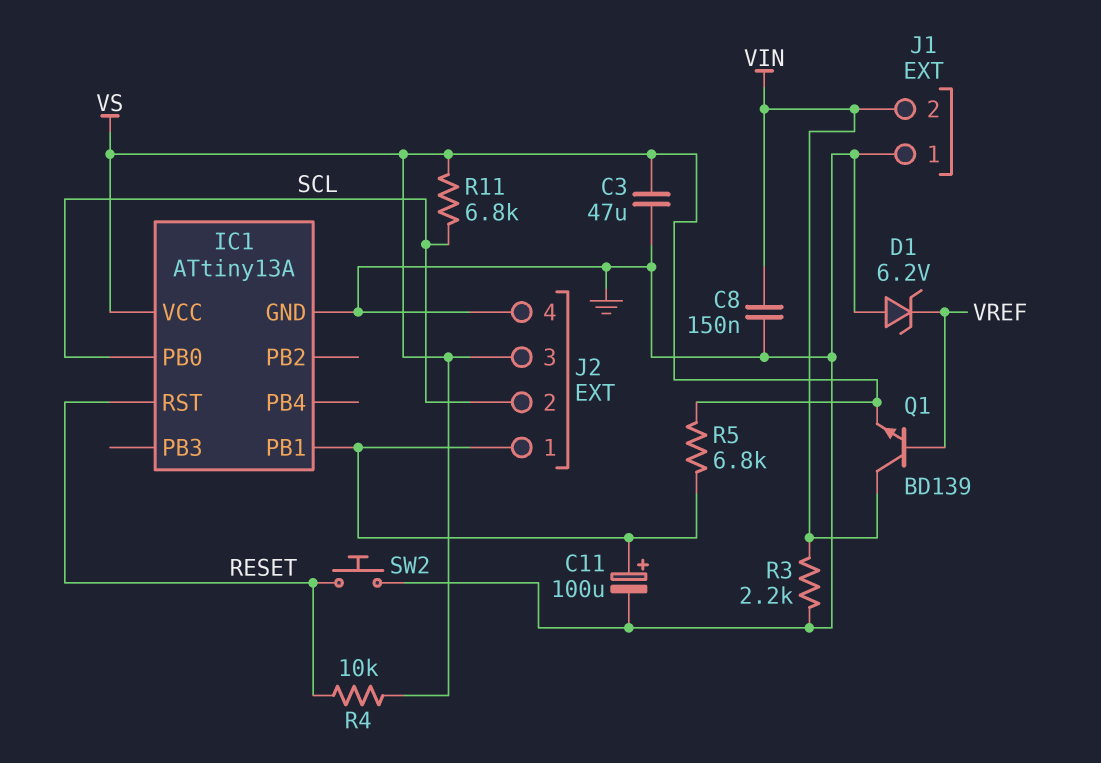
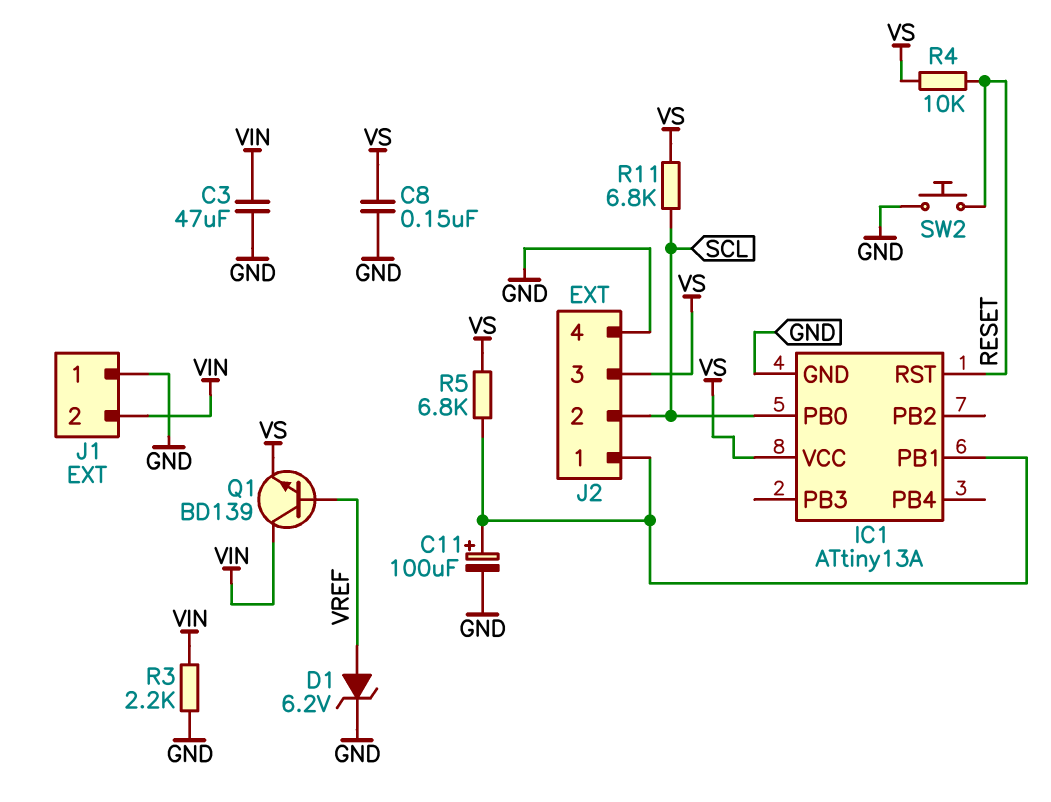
C3: 47uF (GND, VS) -> 47uF (GND, VIN)
C8: 150nF (GND, VIN) -> 150nF (GND, VS)
D1: zener 6.2V (A GND, K VREF) -> zener 6.2V (A VREF, K GND)

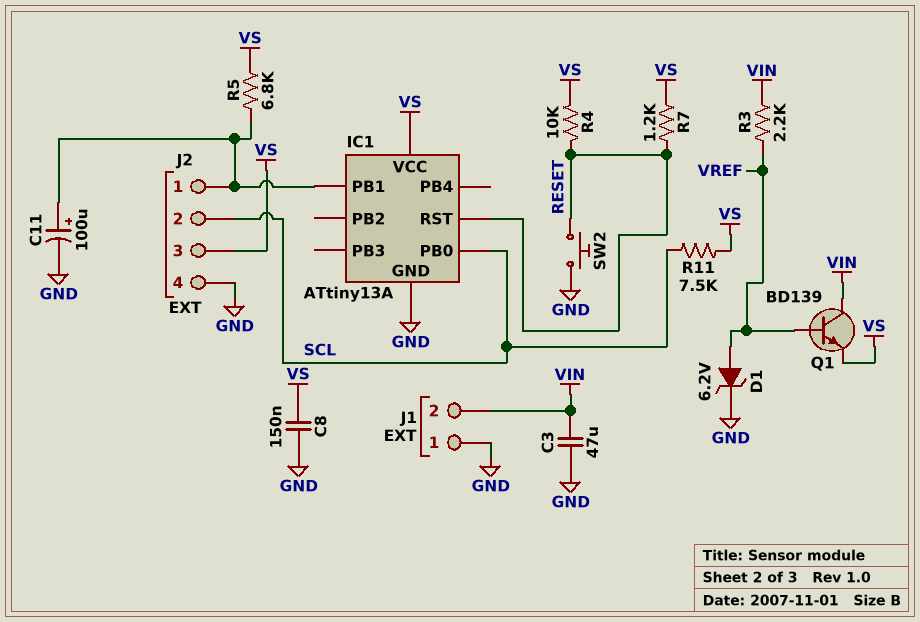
R3: 2.2k (GND, VIN) -> 2.2k (VIN, VREF)
R7: none -> 1.2k (RESET, VS)
R11: 6.8k (SCL, VS) -> 7.5k (SCL, VS)

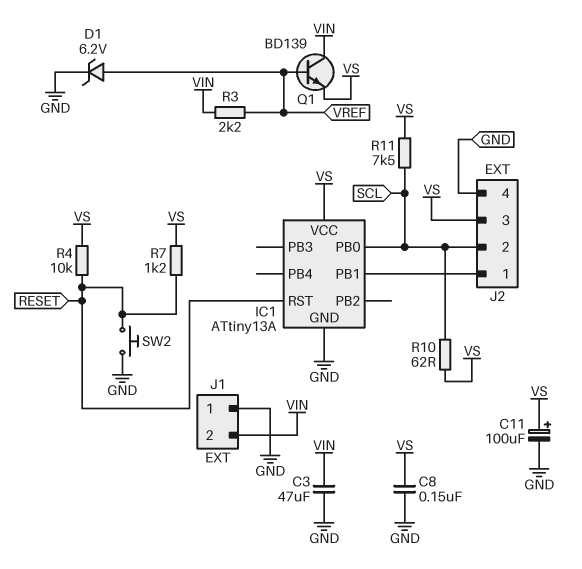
C11: 100uF (plus IC1/PB1, minus GND) -> 100uF (plus VS, minus GND)
R5: 6.8k (IC1/PB1, VS) -> none
R10: none -> 62 (SCL, VS)

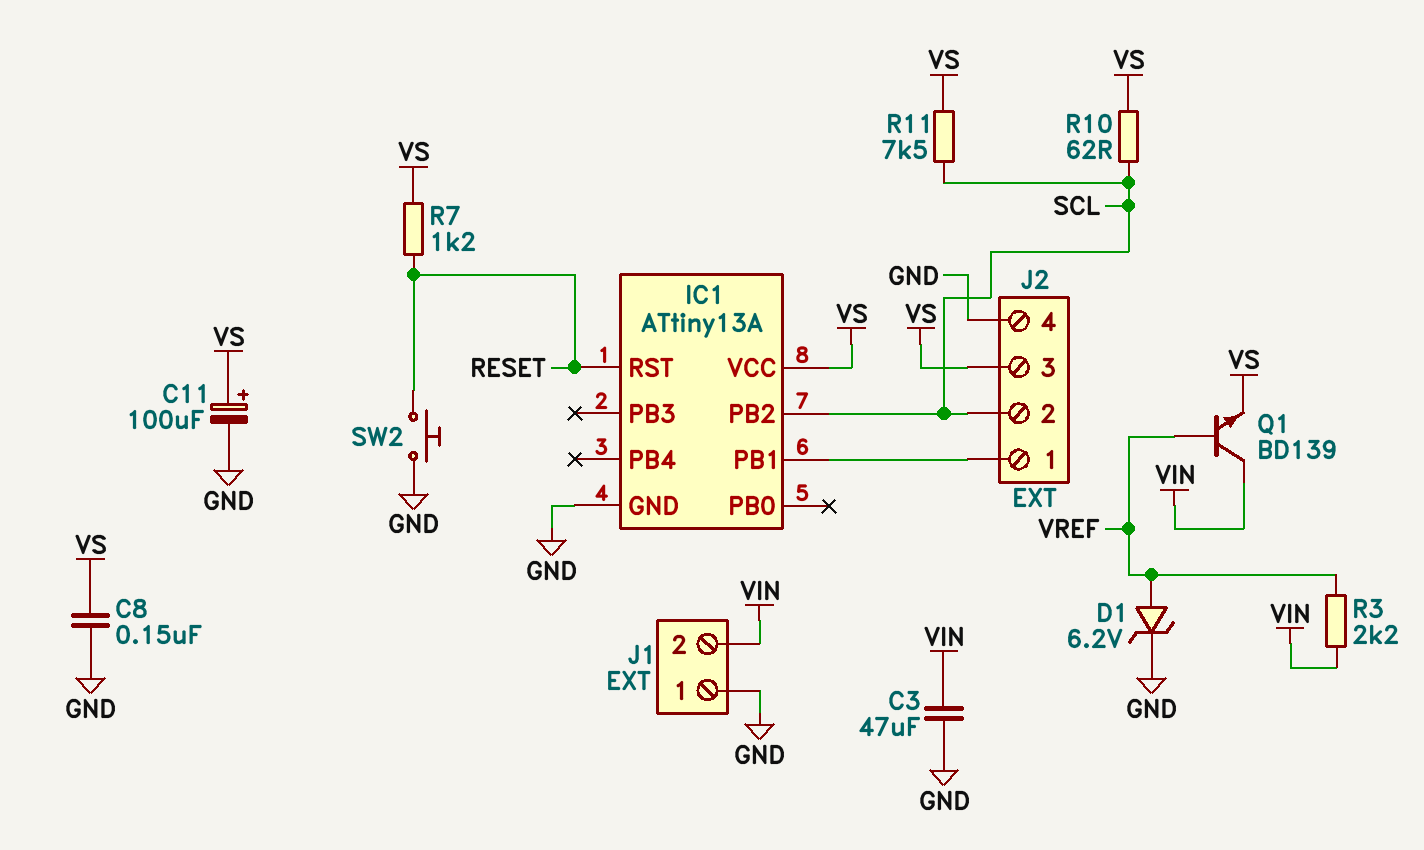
IC1 pin PB0: SCL -> none
IC1 pin PB2: none -> SCL
R4: 10k (RESET, VS) -> none

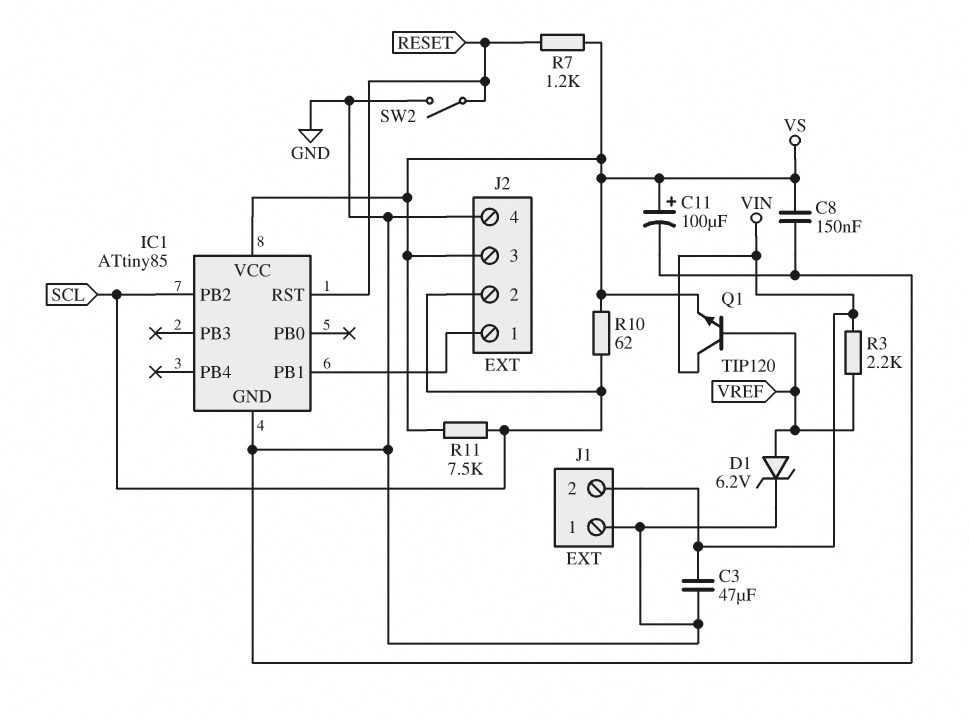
IC1: ATtiny13A -> ATtiny85
Q1: NPN BD139 (B VREF, C VIN, E VS) -> NPN TIP120 (B VREF, C VIN, E VS)
SW2: button (GND, RESET) -> switch (GND, RESET)

